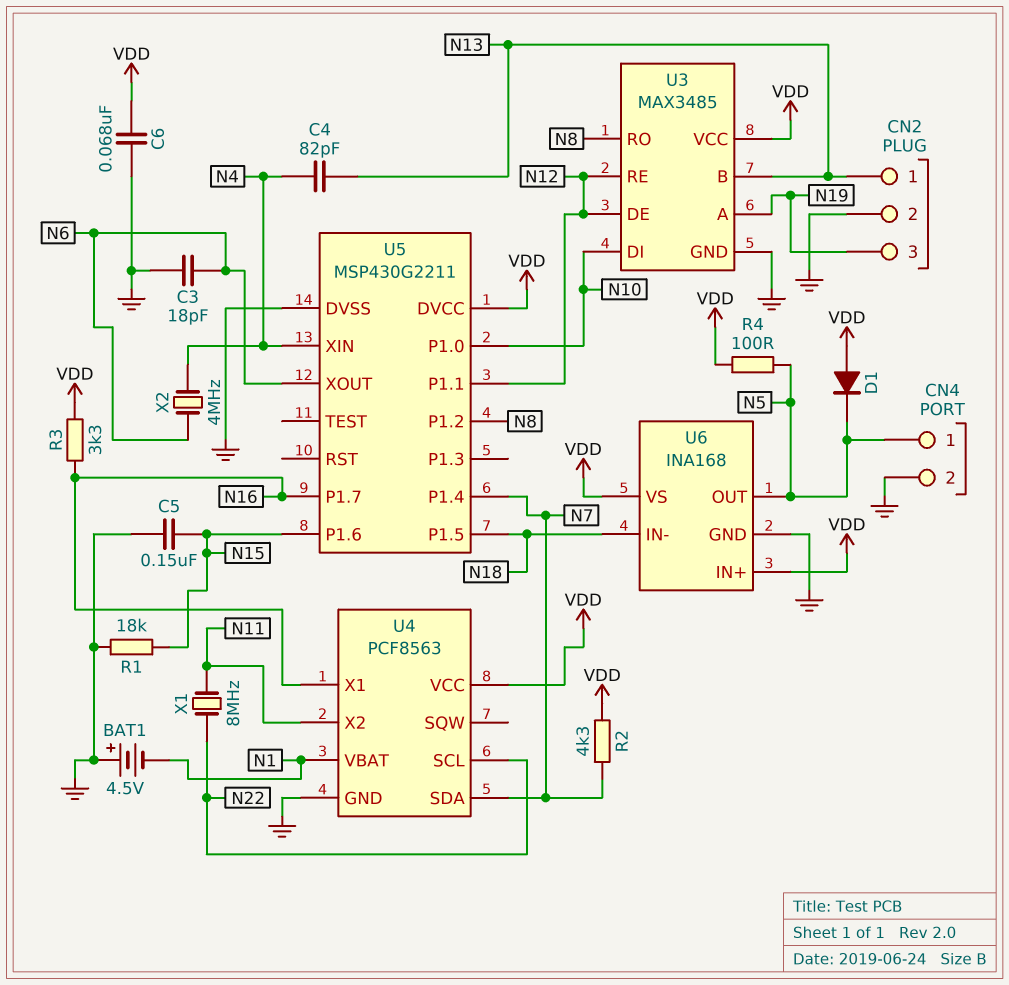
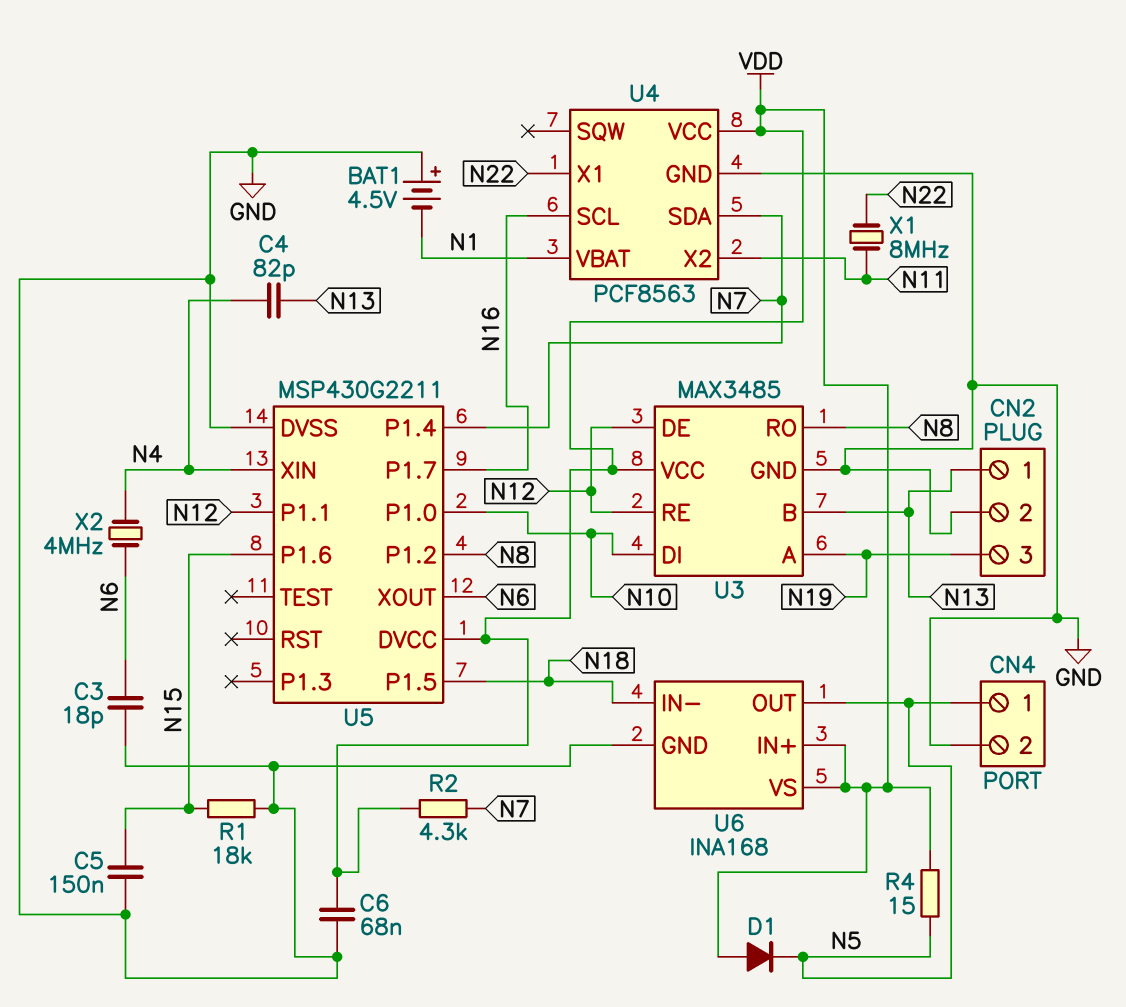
R3: 3.3k (N16, VDD) -> none
R4: 100 (N5, VDD) -> 15 (N5, VDD)
U4 pin SCL: N22 -> N16
U4 pin X1: N16 -> N22

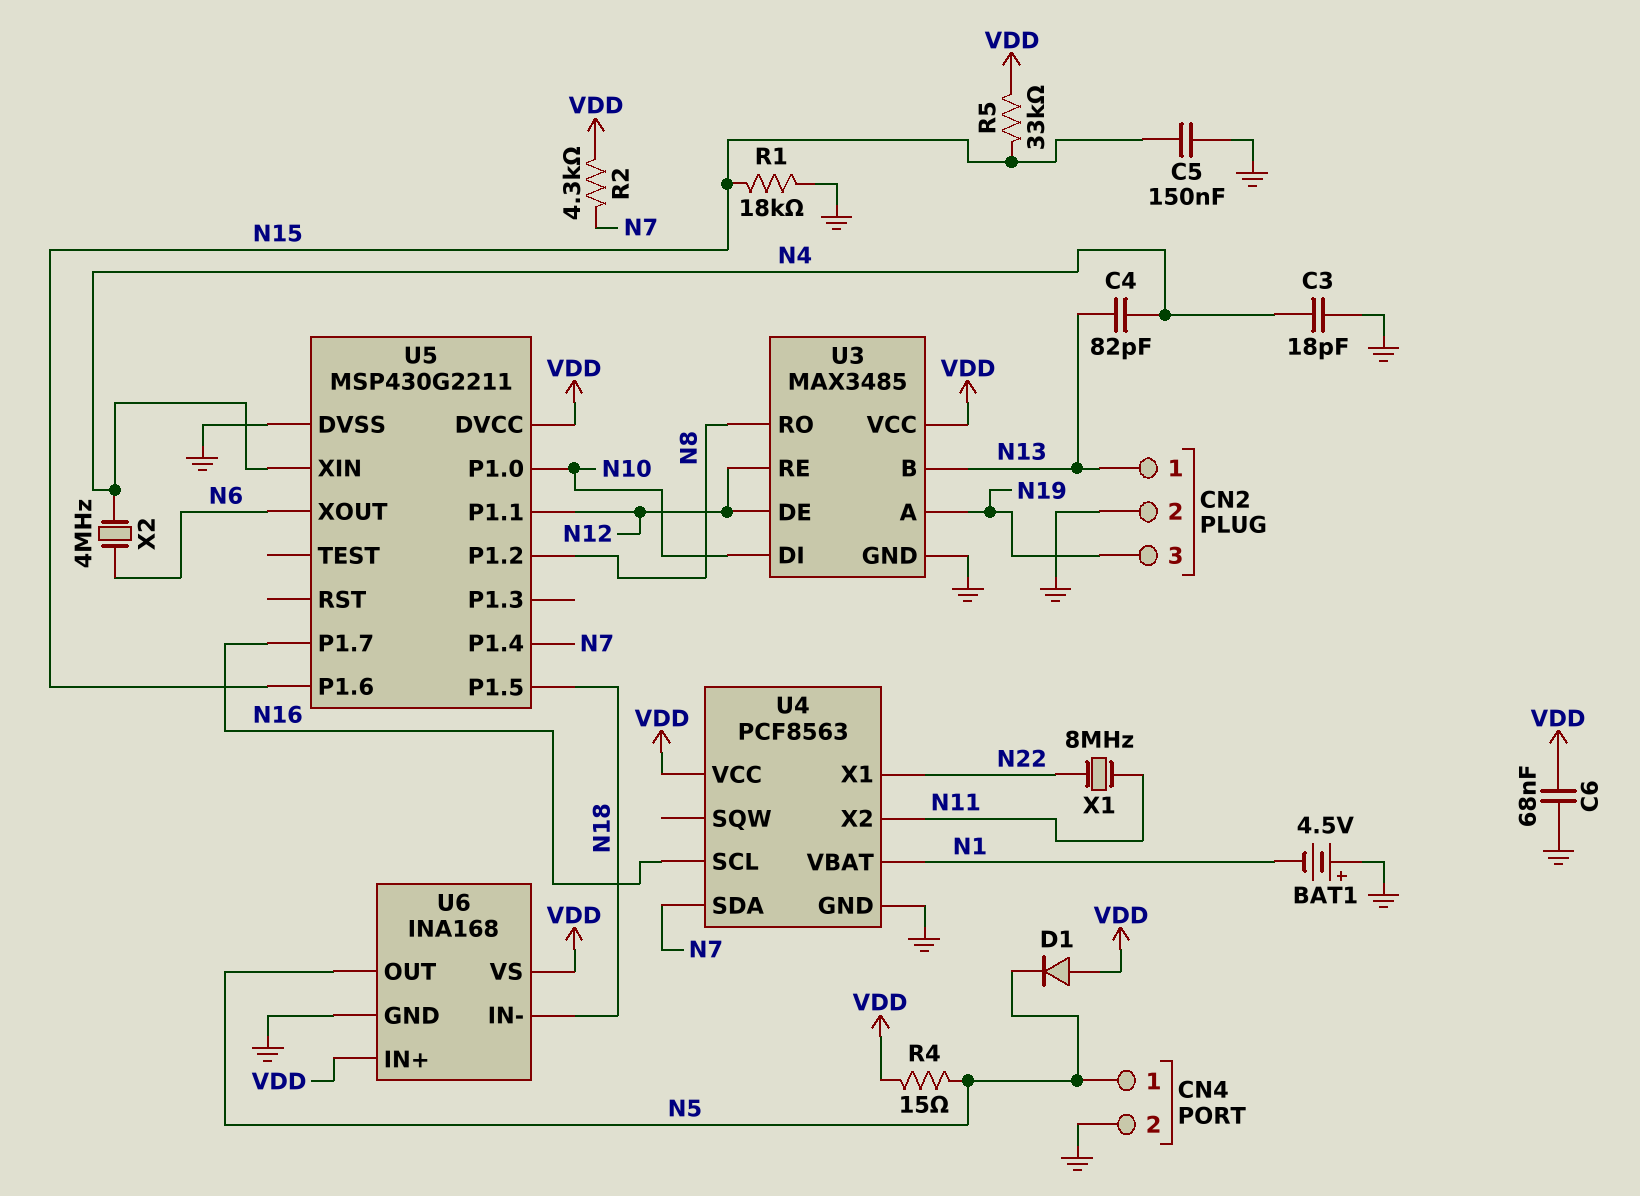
C3: 18pF (GND, N6) -> 18pF (GND, N4)
R5: none -> 33k (N15, VDD)

